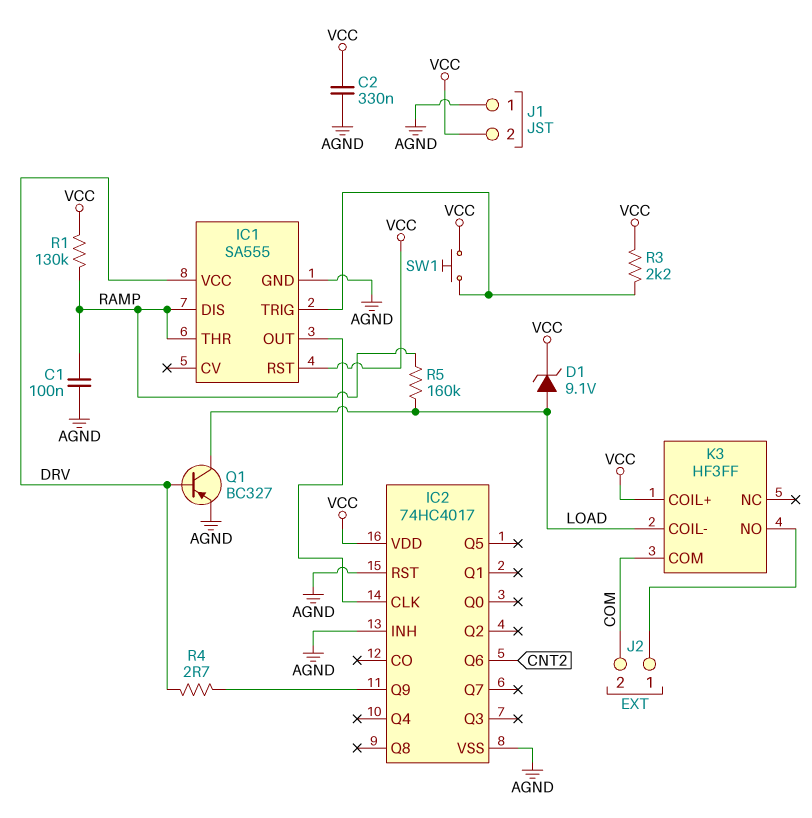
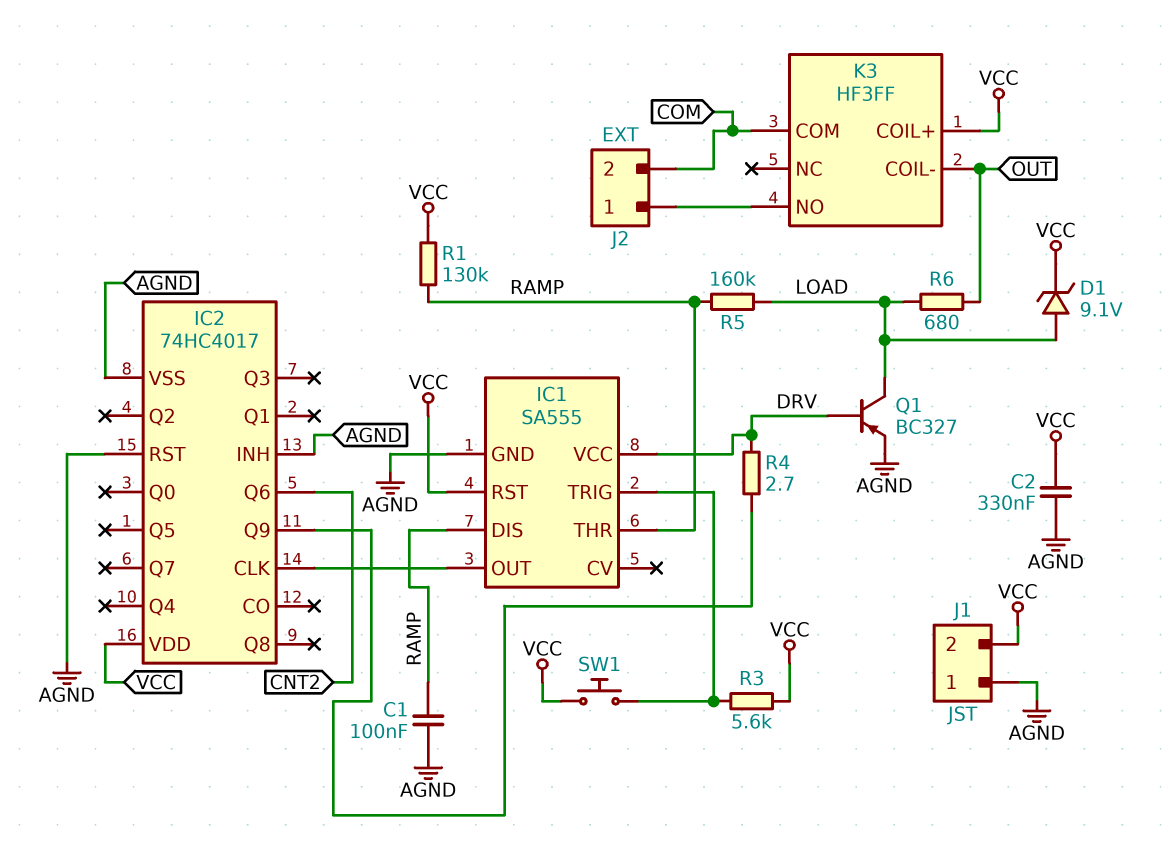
K3 pin COIL-: LOAD -> OUT
R3: 2.2k (IC1/TRIG, VCC) -> 5.6k (IC1/TRIG, VCC)
R6: none -> 680 (LOAD, OUT)

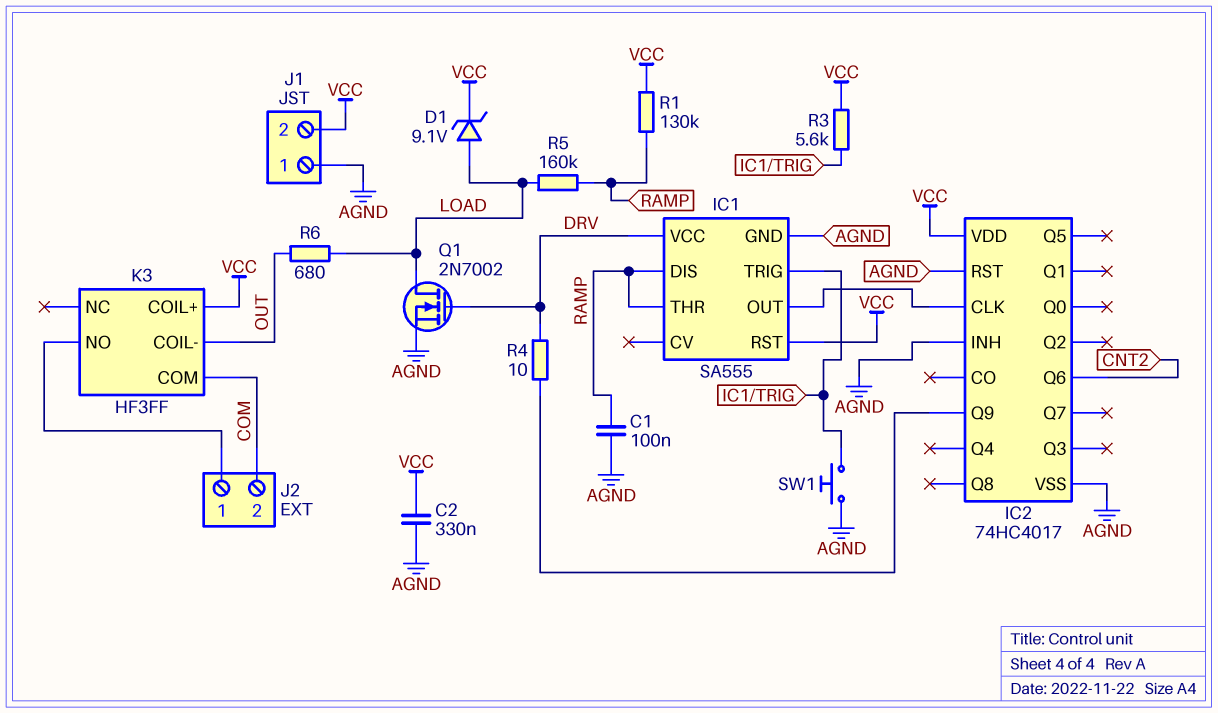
Q1: PNP BC327 (B DRV, C LOAD, E AGND) -> NMOS 2N7002 (G DRV, D LOAD, S AGND)
R4: 2.7 (DRV, IC2/Q9) -> 10 (DRV, IC2/Q9)
SW1: button (IC1/TRIG, VCC) -> button (AGND, IC1/TRIG)

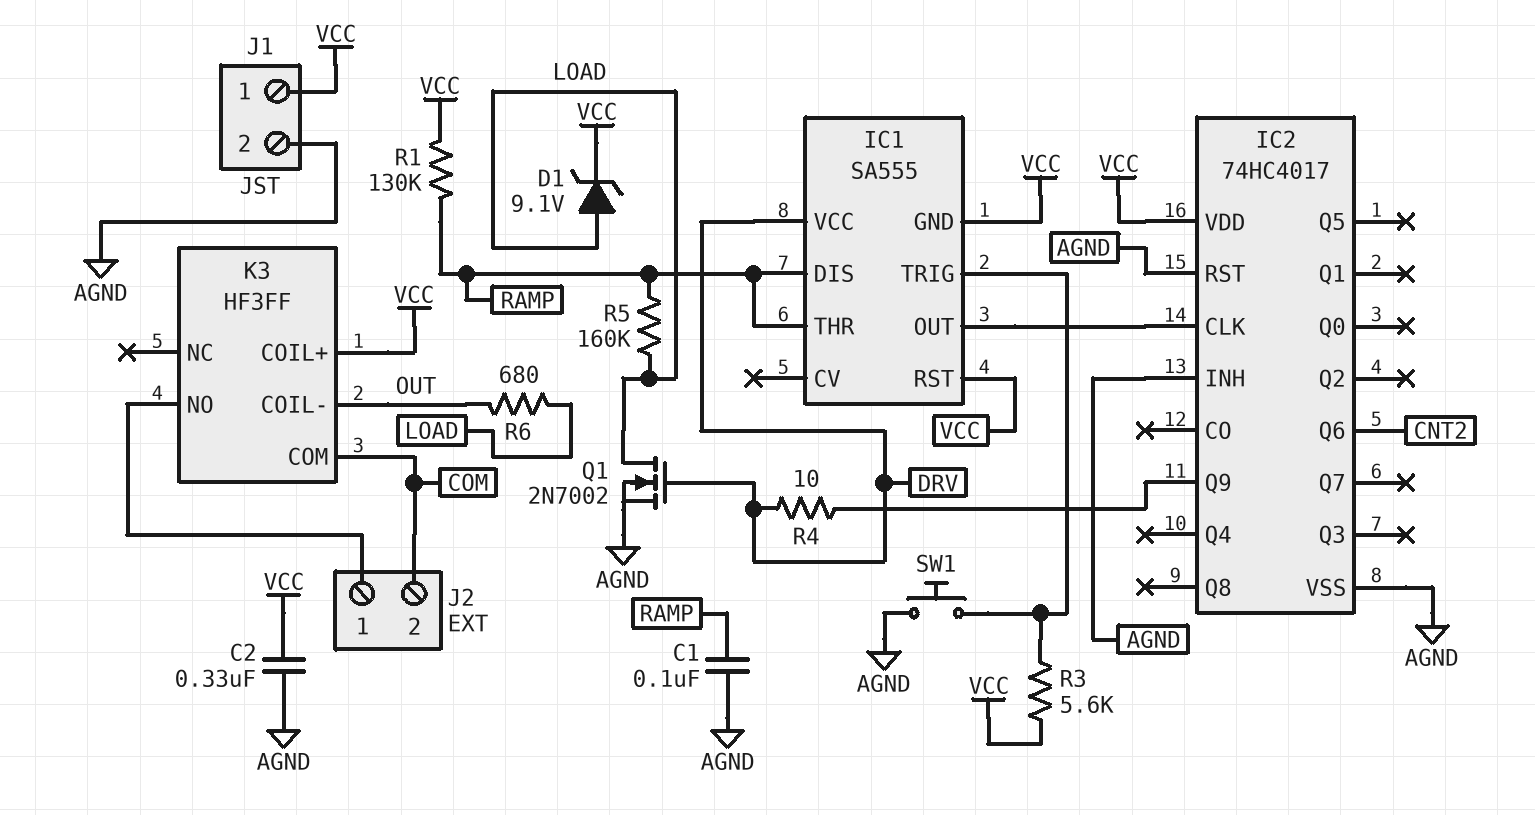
IC1 pin GND: AGND -> VCC
J1 pin 1: AGND -> VCC
J1 pin 2: VCC -> AGND

